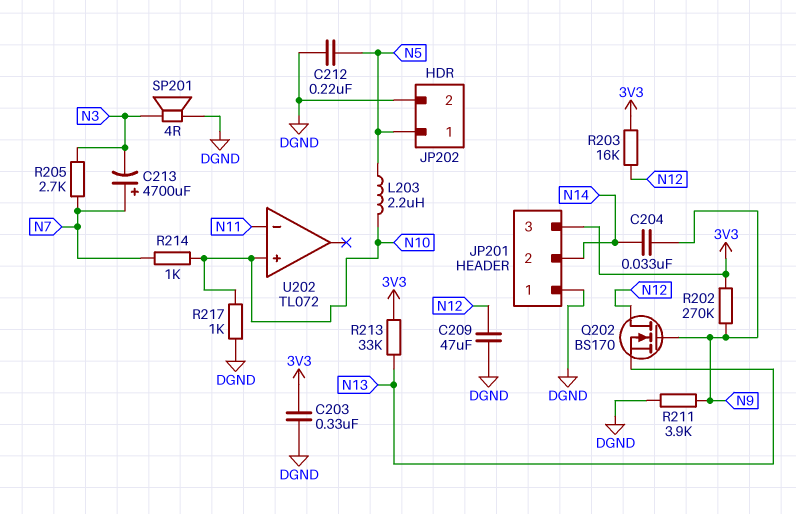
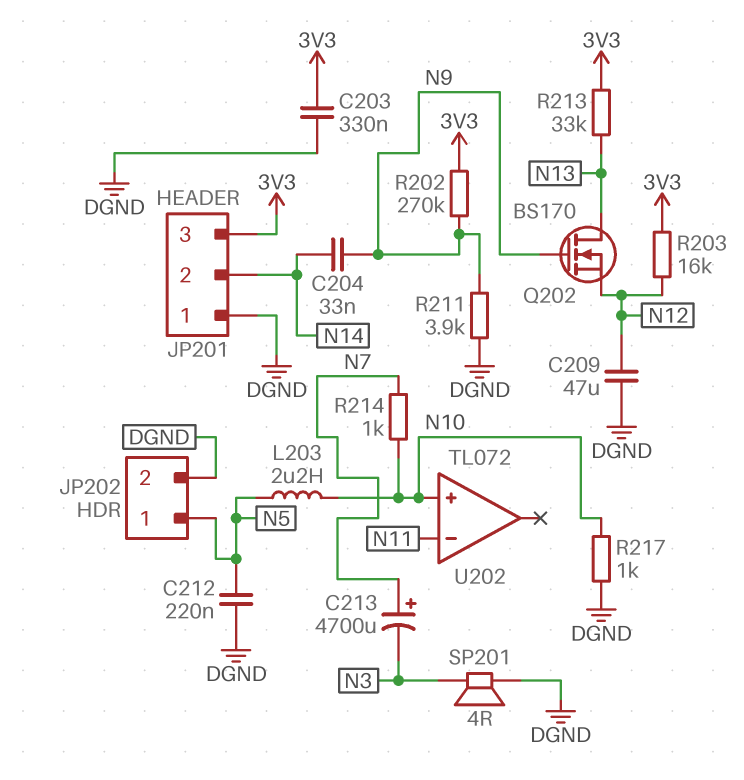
Q202: NMOS BS170 (G N9, D N12, S N13) -> NMOS BS170 (G N9, D N13, S N12)
R205: 2.7k (N3, N7) -> none

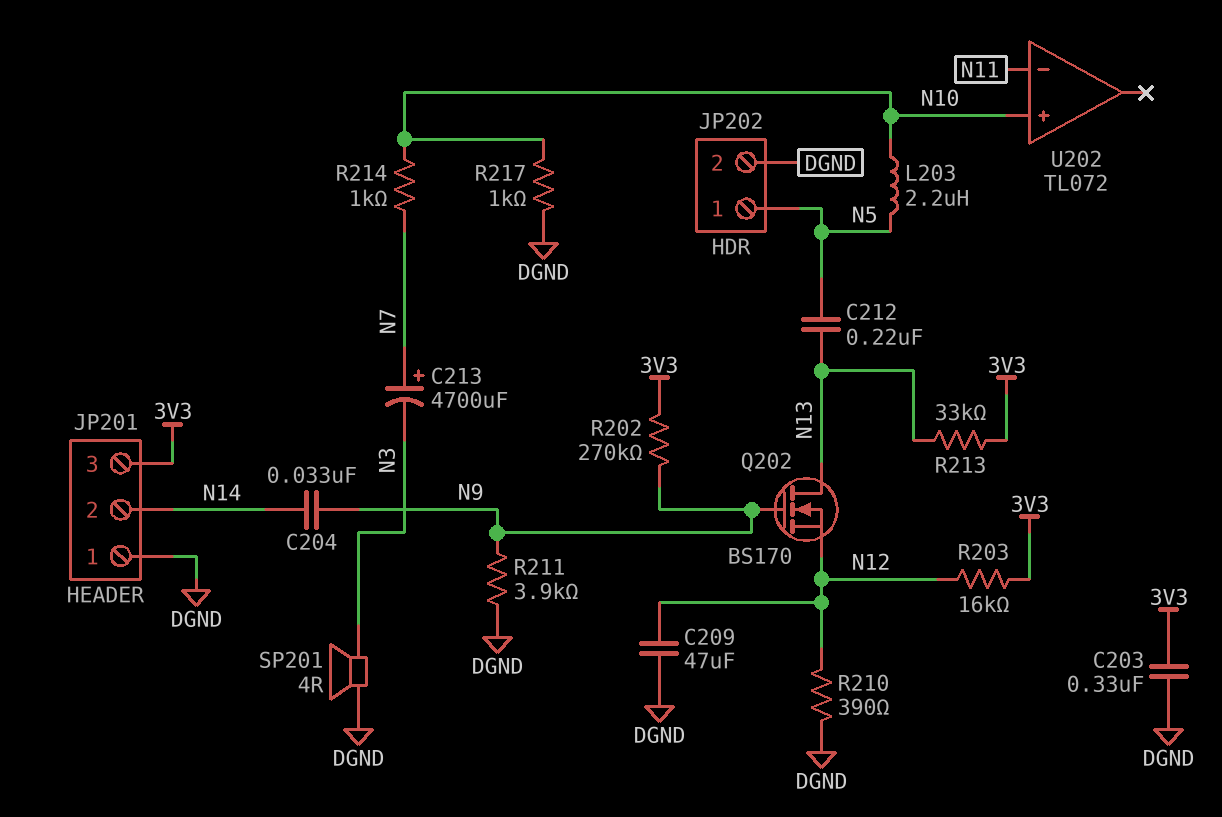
C212: 220nF (DGND, N5) -> 220nF (N5, N13)
R210: none -> 390 (DGND, N12)

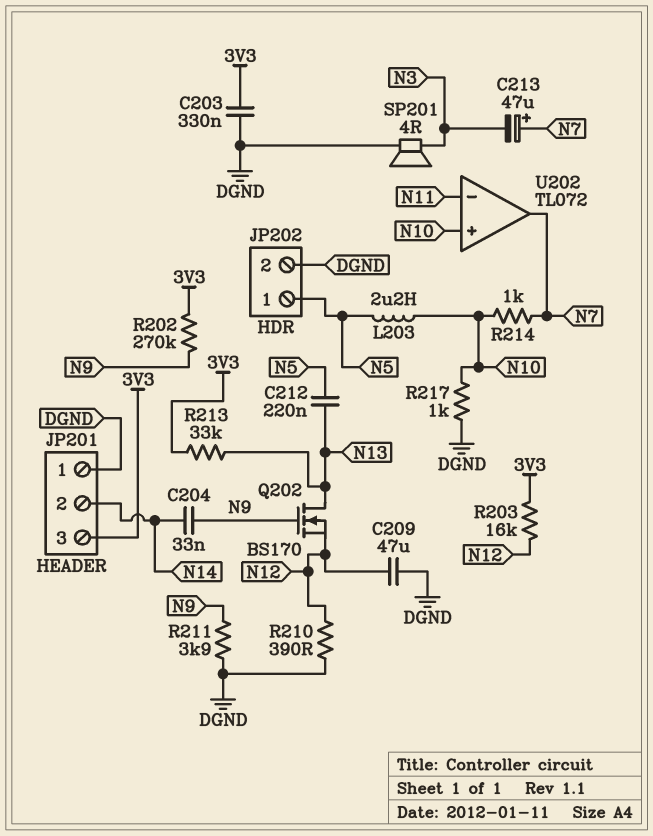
C213: 4700uF (plus N7, minus N3) -> 47uF (plus N7, minus N3)
U202 pin out: none -> N7

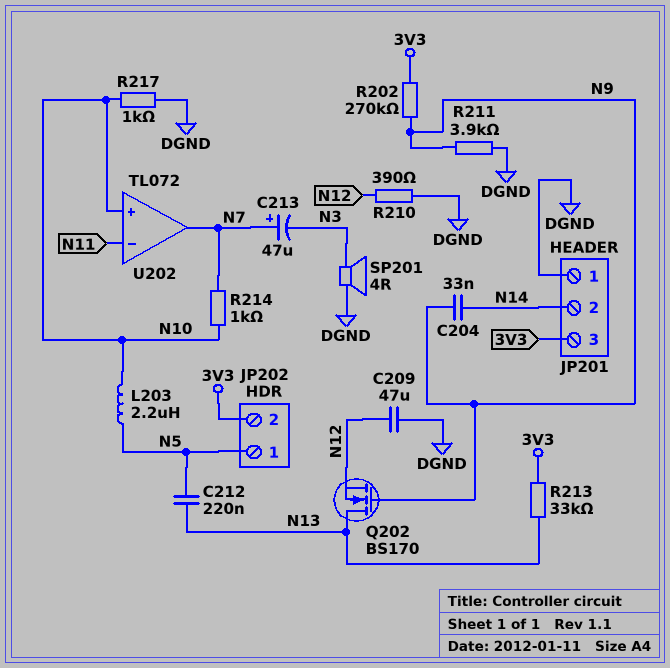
C203: 330nF (3V3, DGND) -> none
JP202 pin 2: DGND -> 3V3
R203: 16k (3V3, N12) -> none

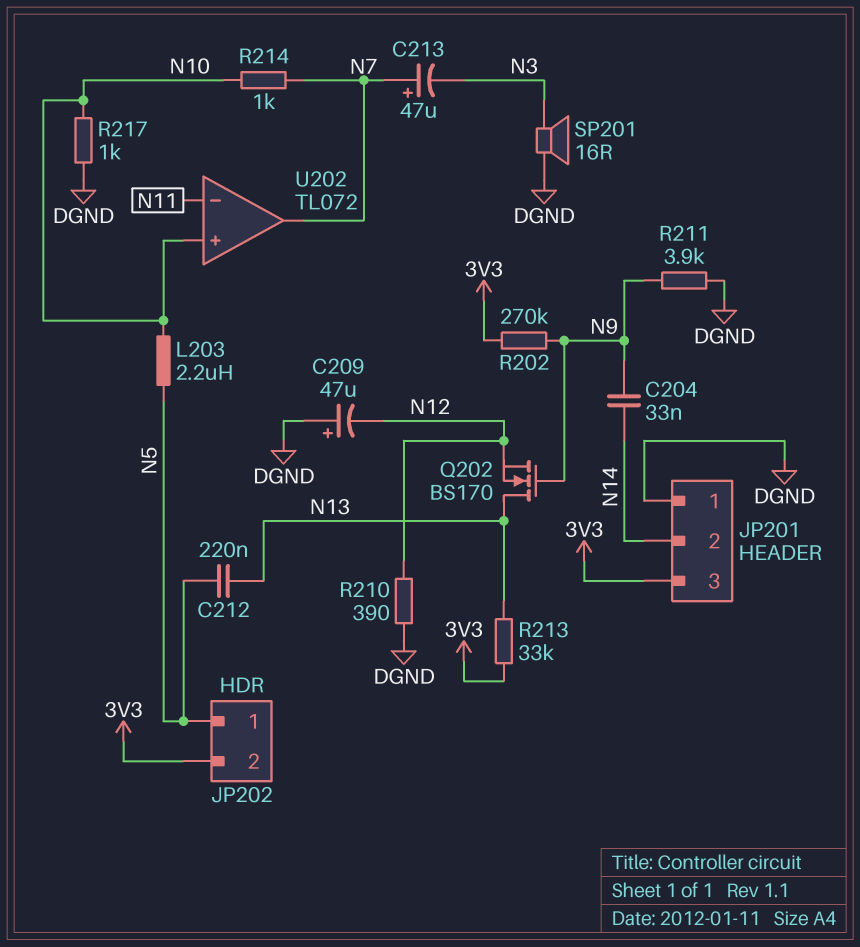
C209: 47uF (DGND, N12) -> 47uF (plus DGND, minus N12)
SP201: speaker 4R (DGND, N3) -> speaker 16R (DGND, N3)

